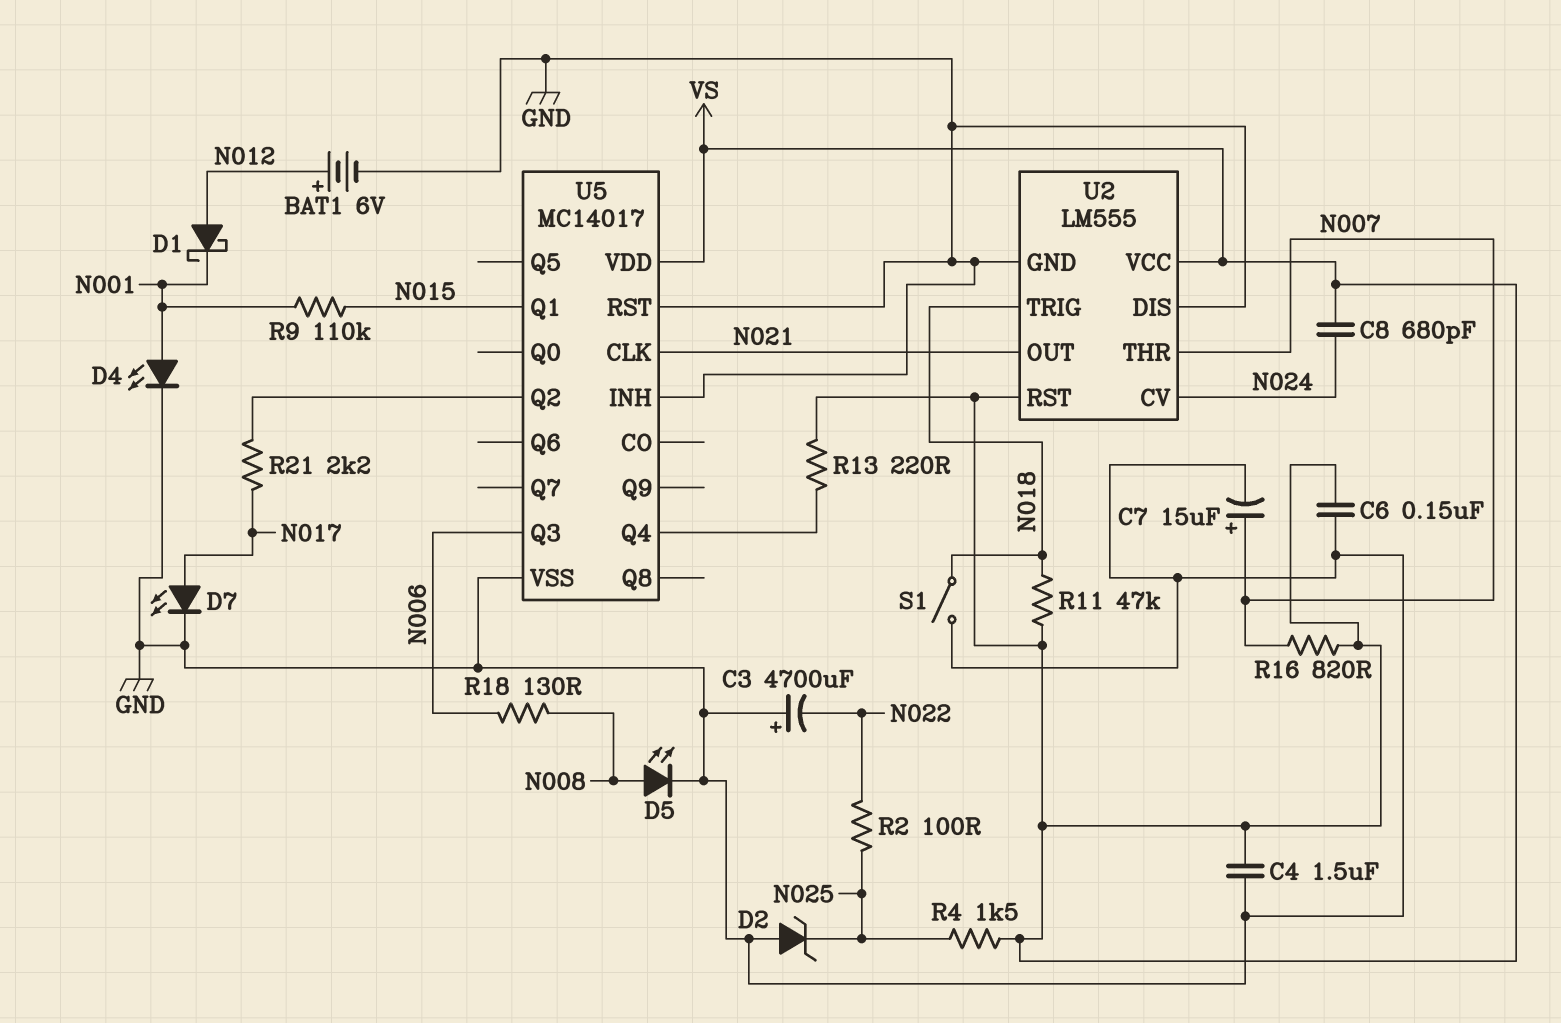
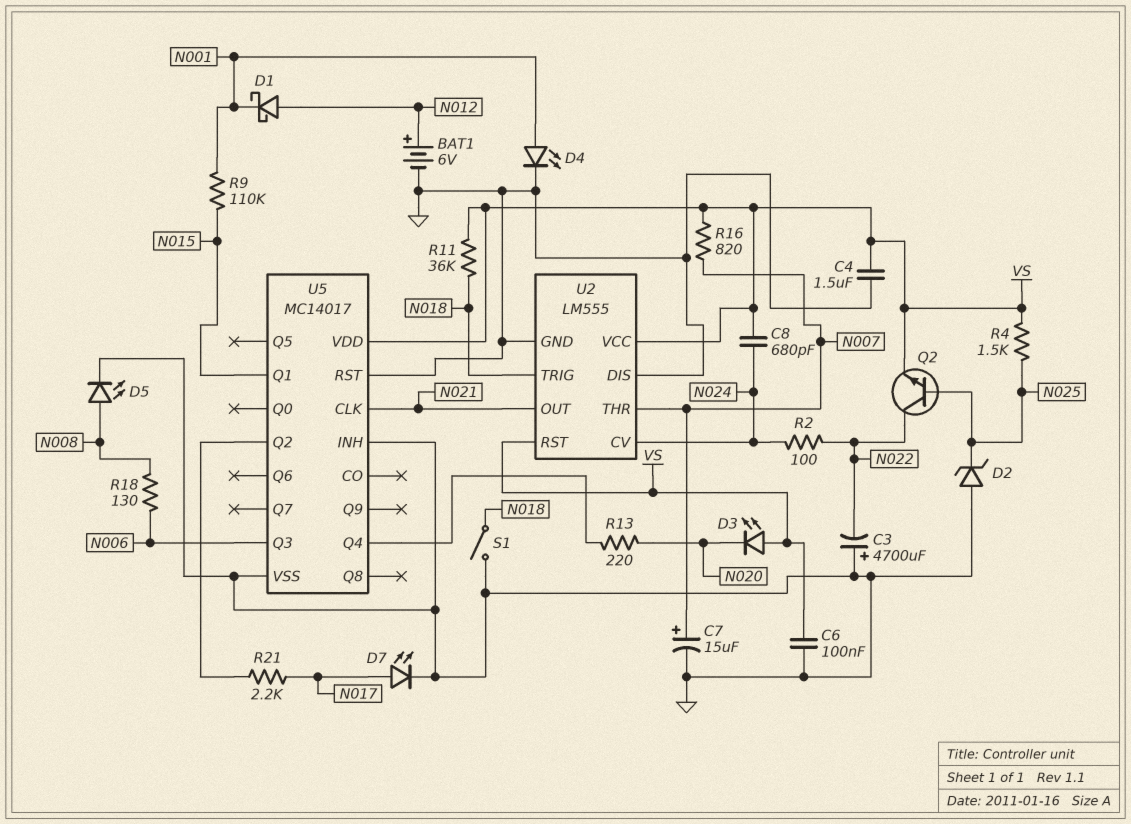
C6: 150nF (GND, VS) -> 100nF (GND, VS)
D3: none -> LED (A VS, K N020)
Q2: none -> NPN (B N025, C N022, E VS)
R2: 100 (N022, N025) -> 100 (N022, N024)
R11: 47k (N018, VS) -> 36k (N018, VS)
R13: 220 (U5/Q4, VS) -> 220 (N020, U5/Q4)

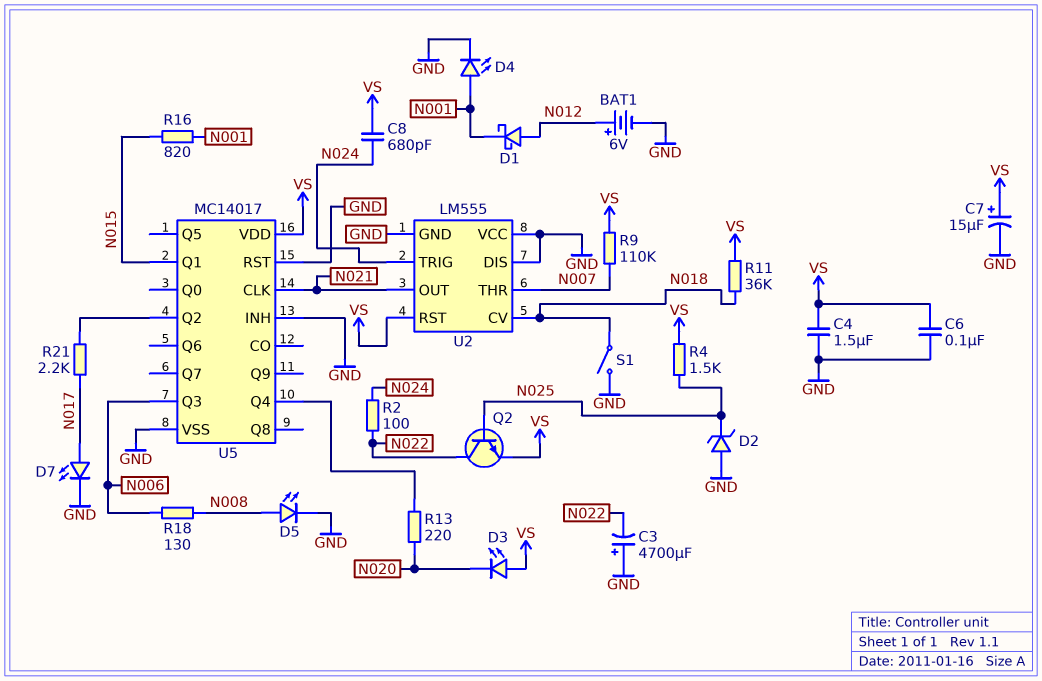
C7: 15uF (plus N007, minus GND) -> 15uF (plus VS, minus GND)
R9: 110k (N001, N015) -> 110k (N007, VS)
R16: 820 (N007, VS) -> 820 (N001, N015)
U2 pin CV: N024 -> N018
U2 pin TRIG: N018 -> N024
U2 pin VCC: VS -> GND

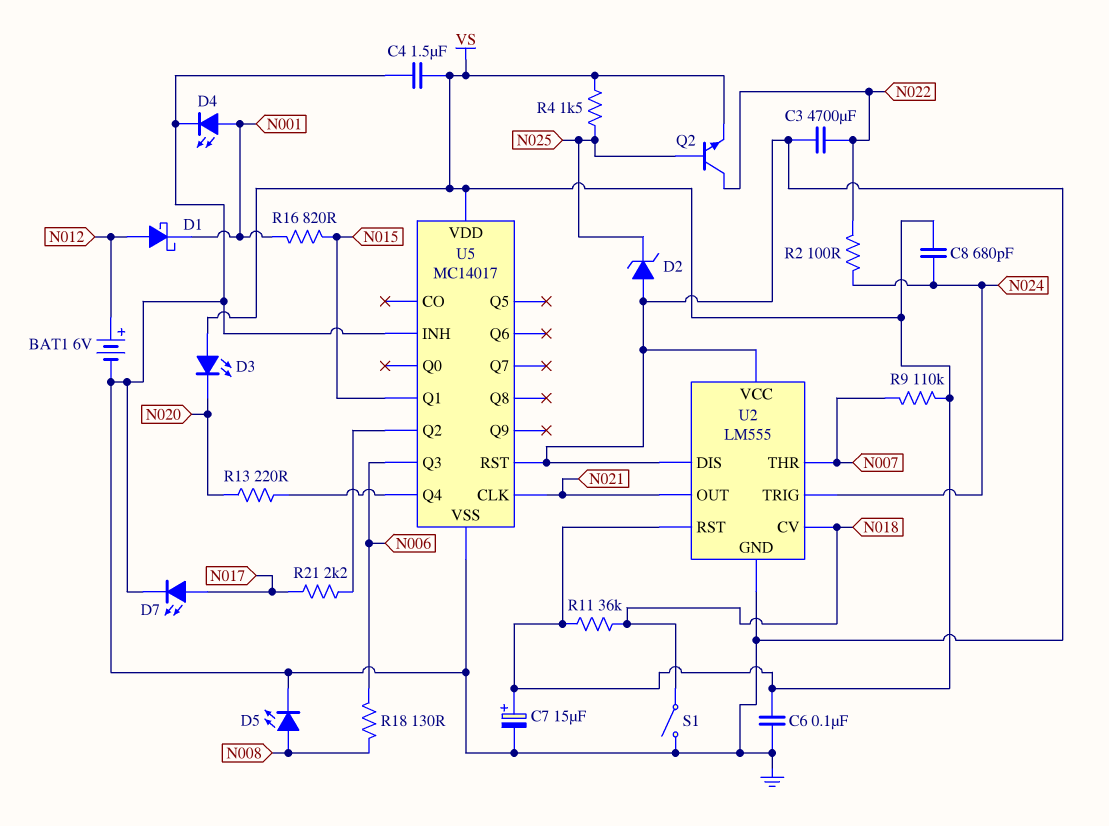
C3: 4700uF (plus GND, minus N022) -> 4700uF (GND, N022)

